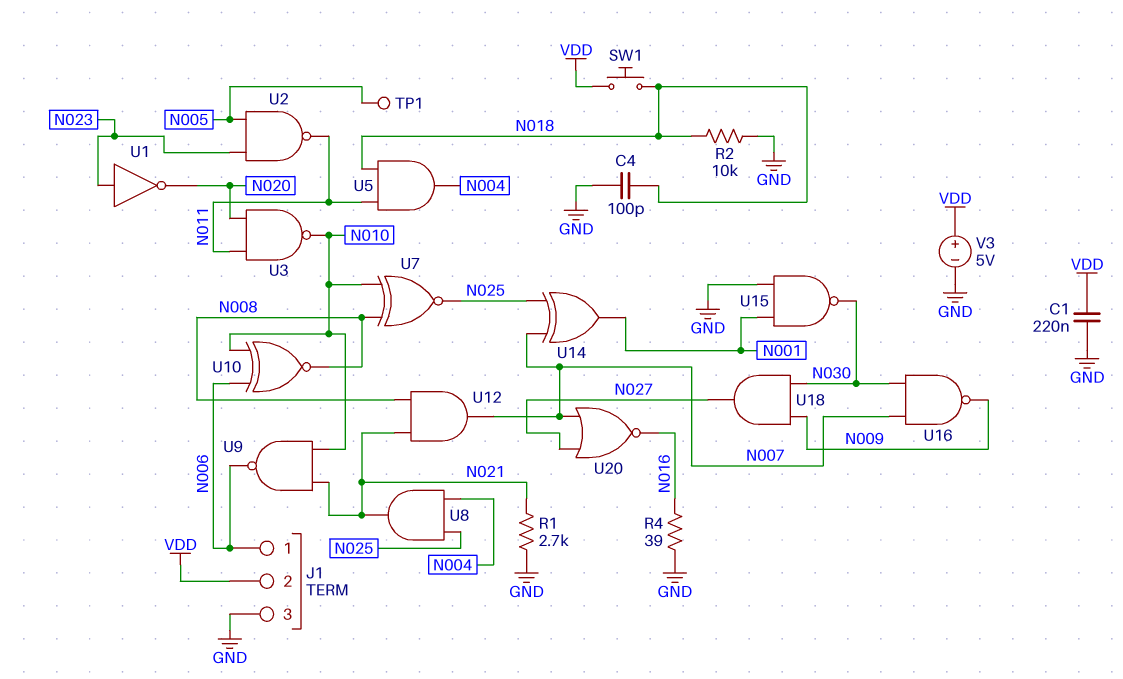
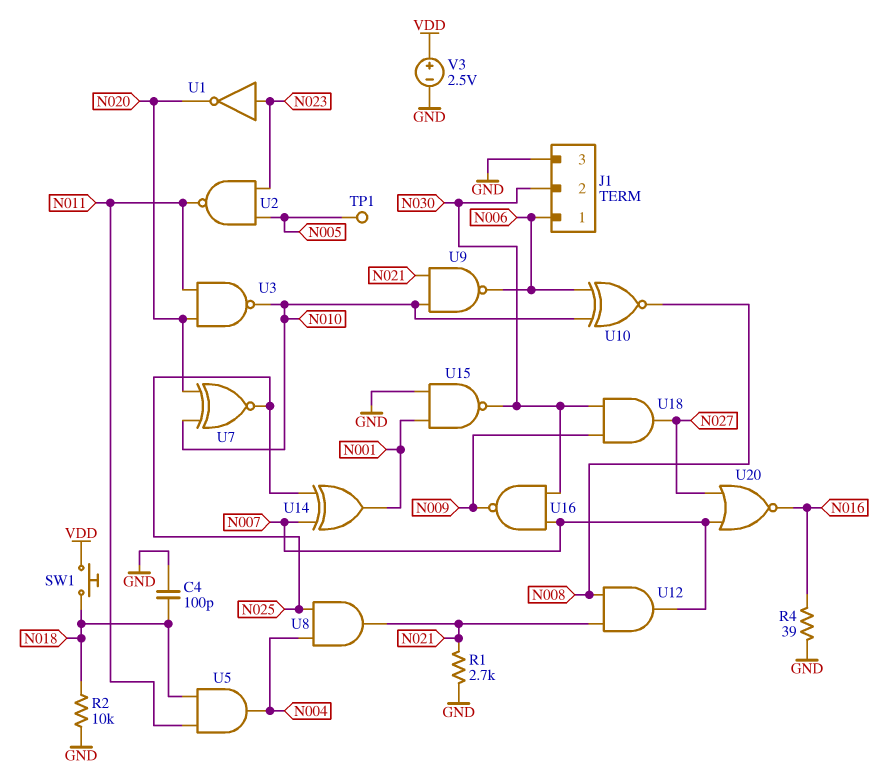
C1: 220nF (GND, VDD) -> none
J1 pin 2: VDD -> N030
U7: XNOR (in N008, in N010, out N025) -> XNOR (in N010, in N020, out N025)
V3: 5V (plus VDD, minus GND) -> 2.5V (plus VDD, minus GND)

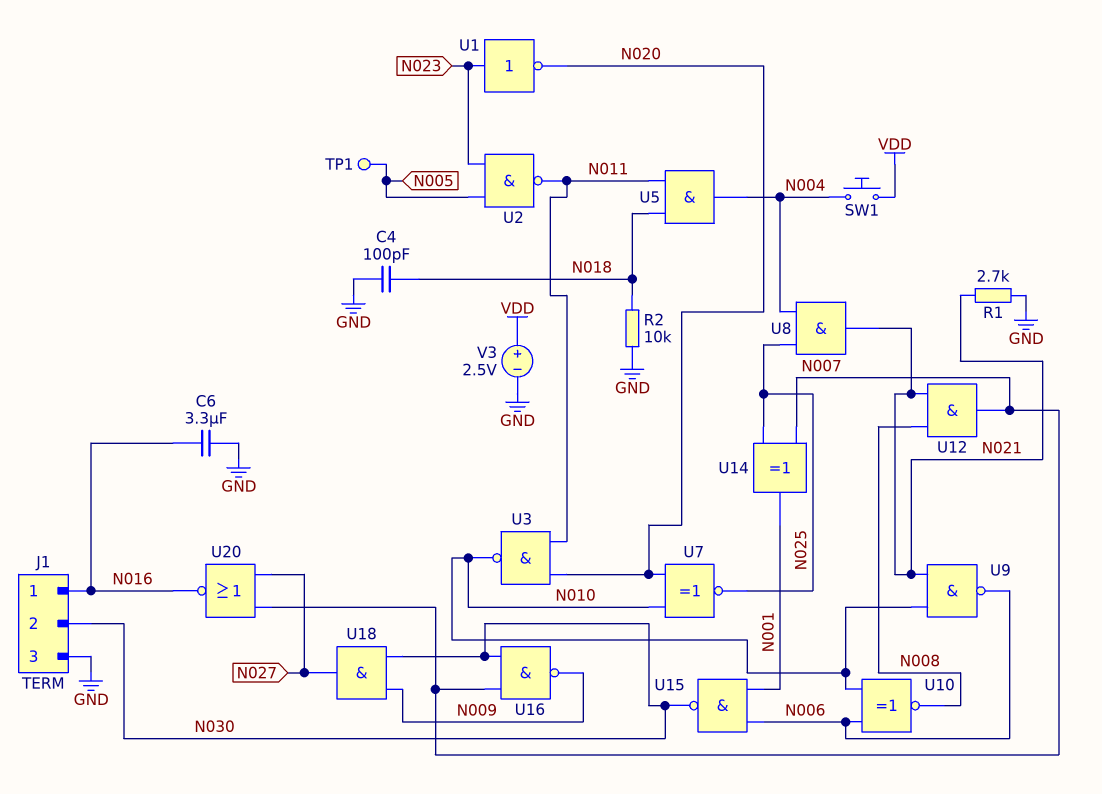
C6: none -> 3.3uF (GND, N016)
J1 pin 1: N006 -> N016
R4: 39 (GND, N016) -> none
SW1: button (N018, VDD) -> button (N004, VDD)
U15: NAND (in GND, in N001, out N030) -> NAND (in N001, in N006, out N030)

